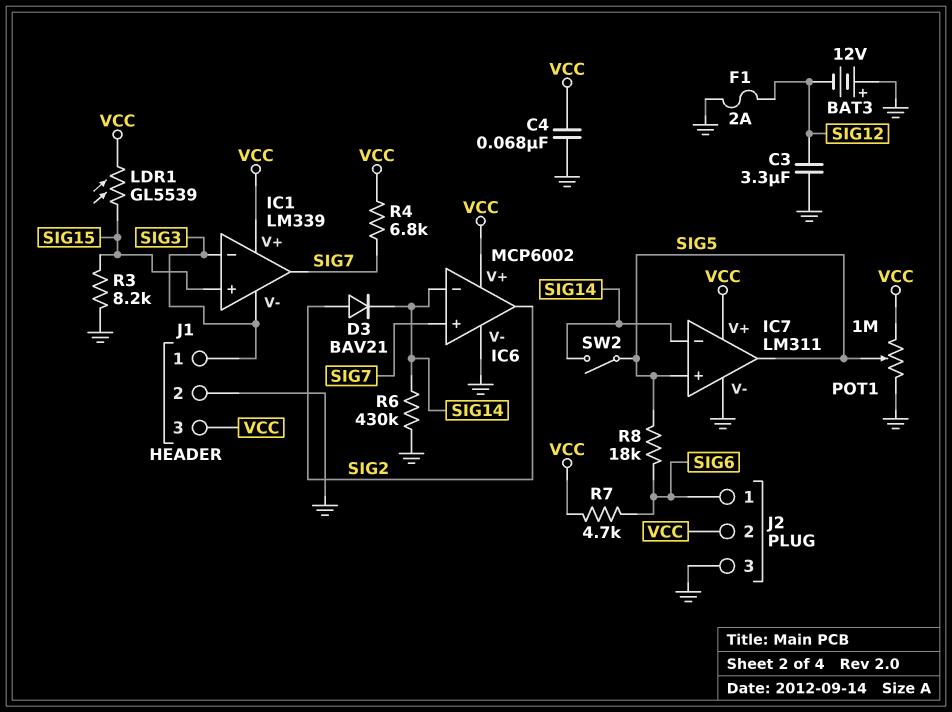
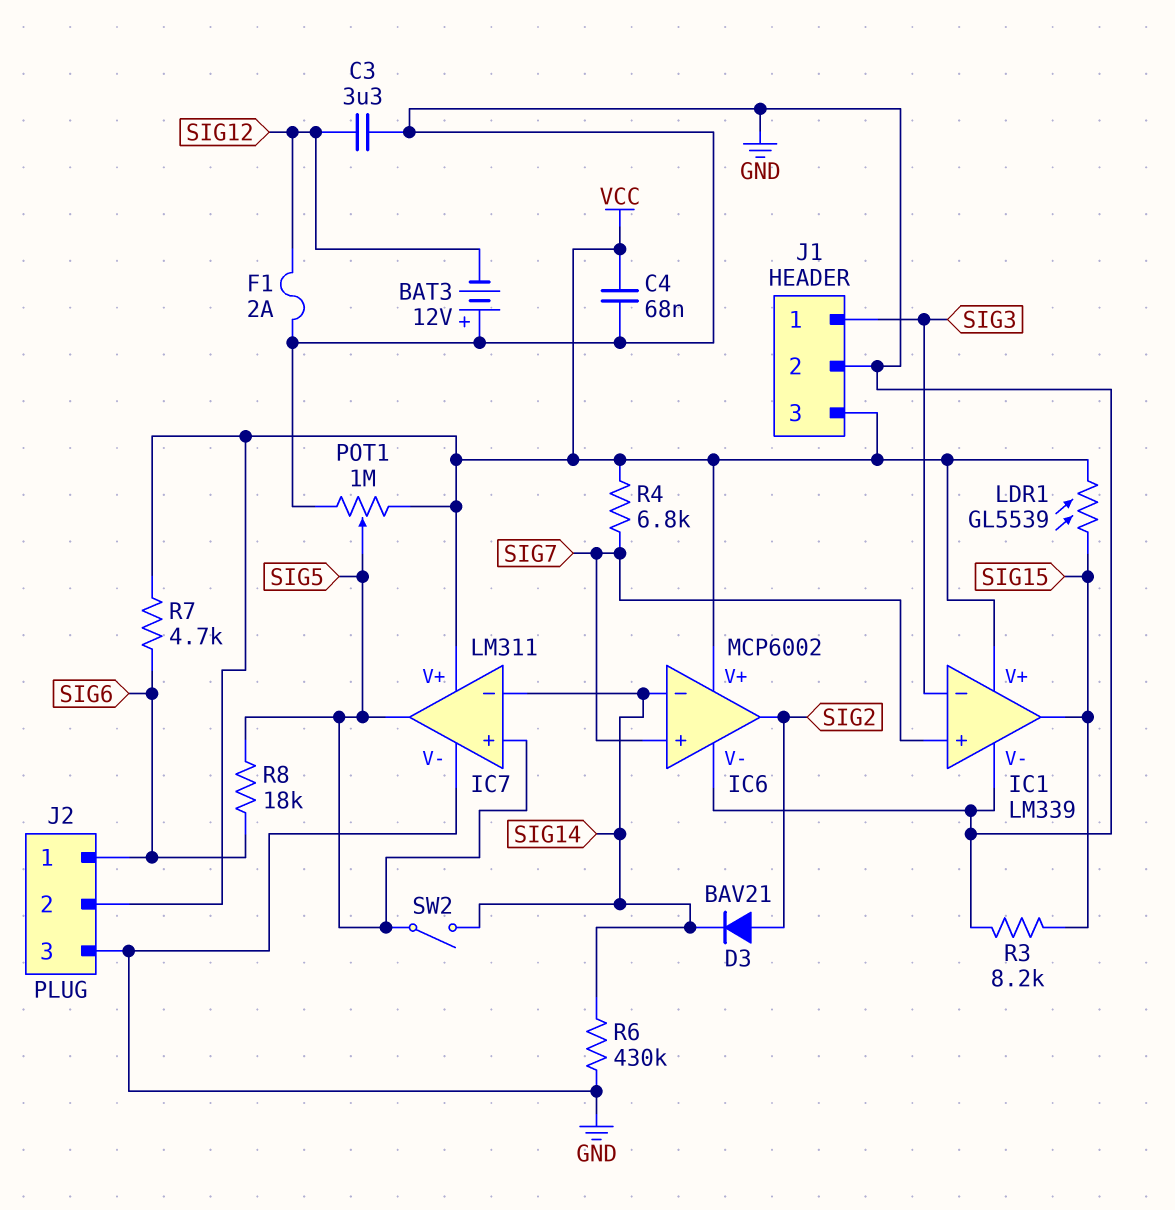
IC1 pin V-: SIG3 -> GND
IC1 pin in+: SIG15 -> SIG7
IC1 pin out: SIG7 -> SIG15

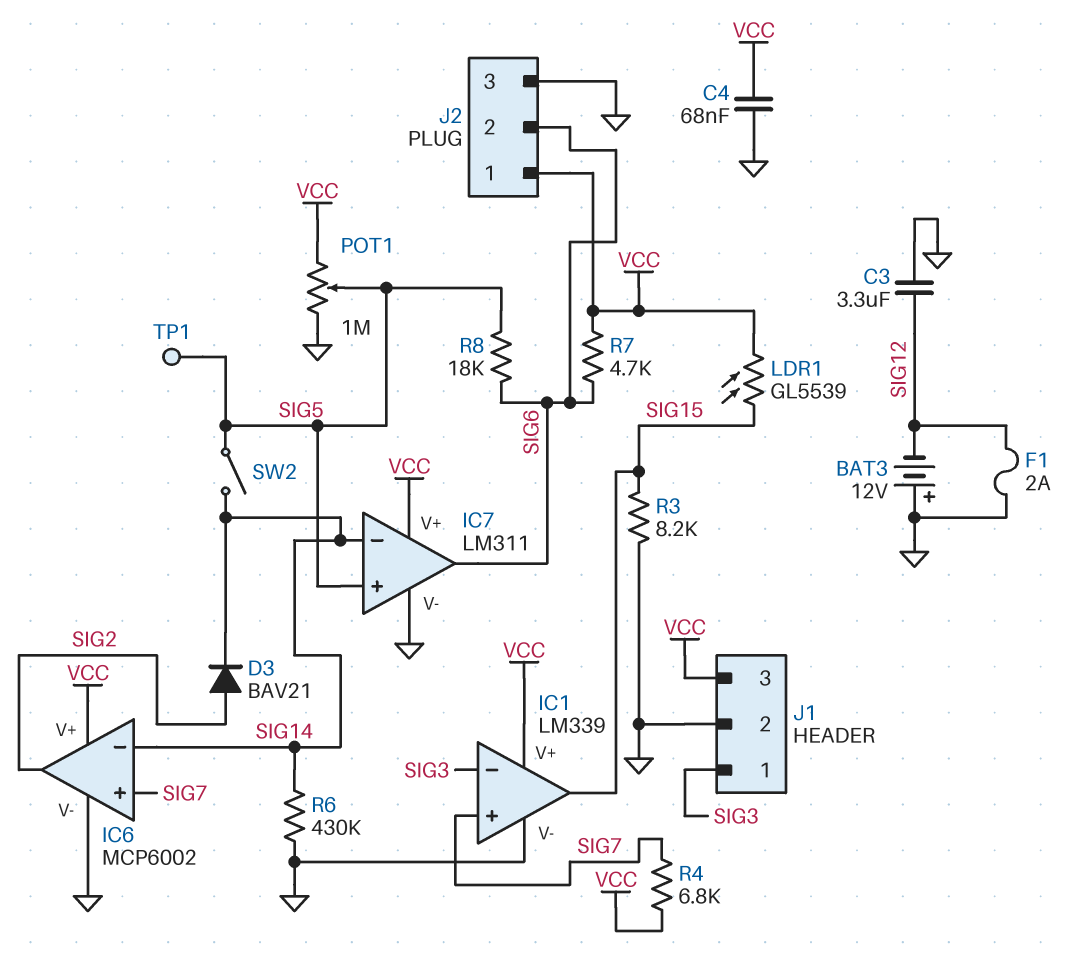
IC7 pin out: SIG5 -> SIG6
J2 pin 1: SIG6 -> VCC
J2 pin 2: VCC -> SIG6
TP1: none -> test point (SIG5)

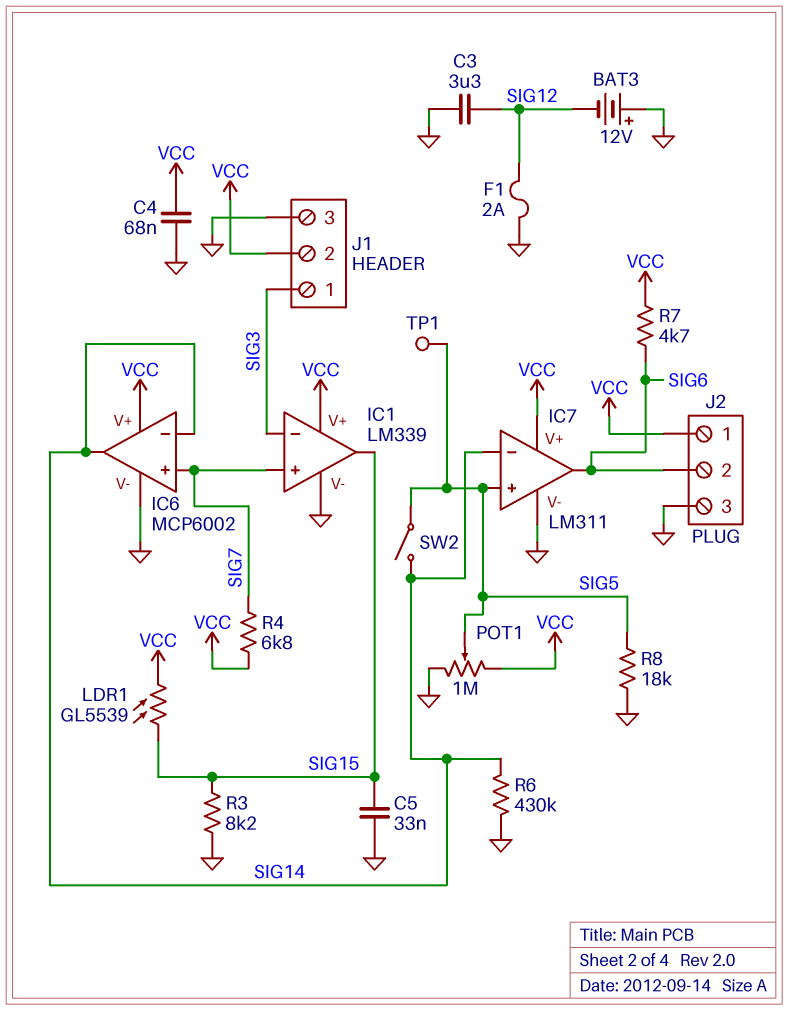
C5: none -> 33nF (GND, SIG15)
D3: diode BAV21 (A SIG2, K SIG14) -> none
IC6 pin out: SIG2 -> SIG14
J1 pin 2: GND -> VCC
J1 pin 3: VCC -> GND
R8: 18k (SIG5, SIG6) -> 18k (GND, SIG5)

